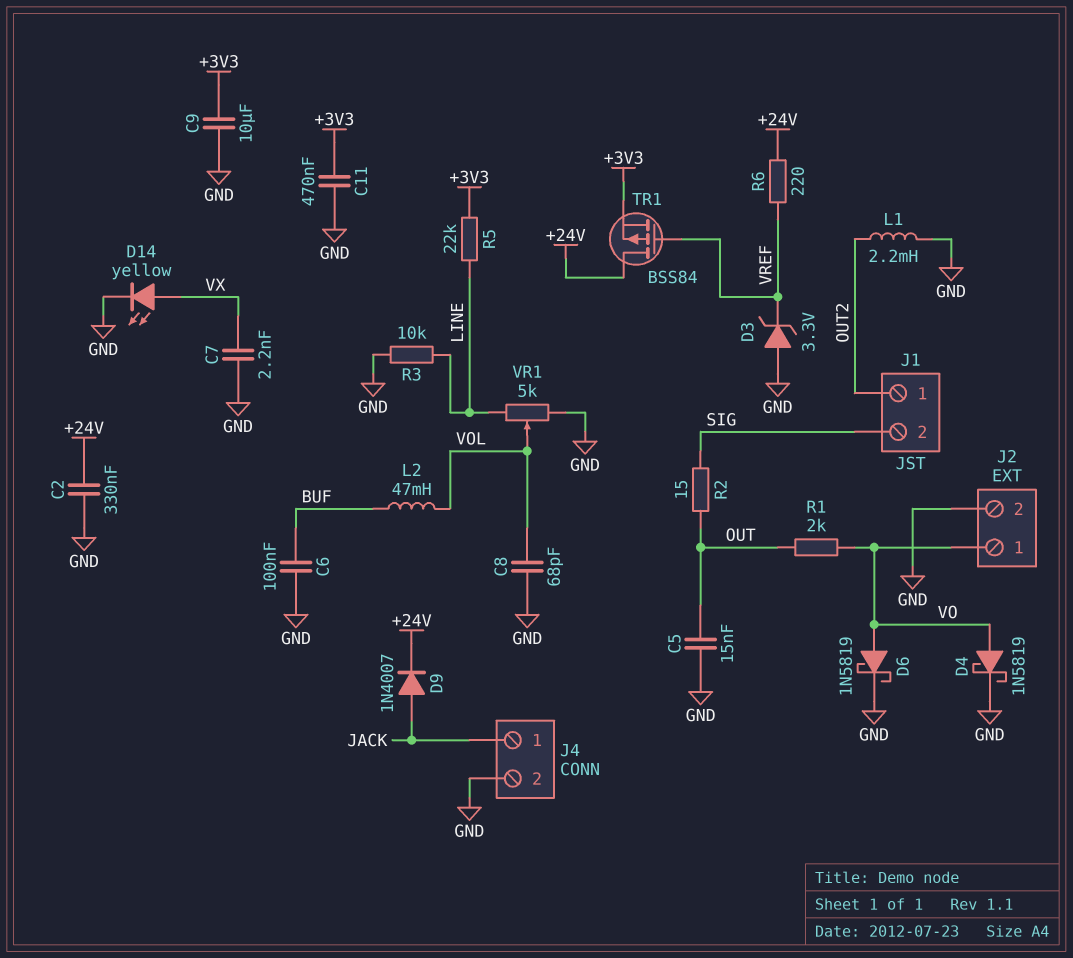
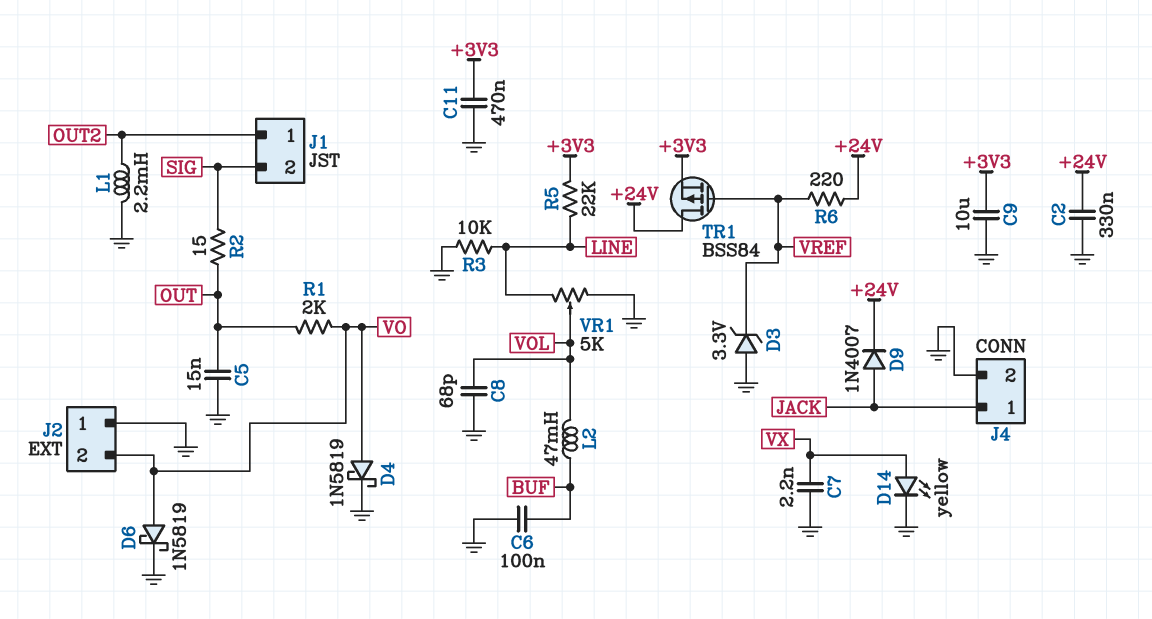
J2 pin 1: VO -> GND
J2 pin 2: GND -> VO

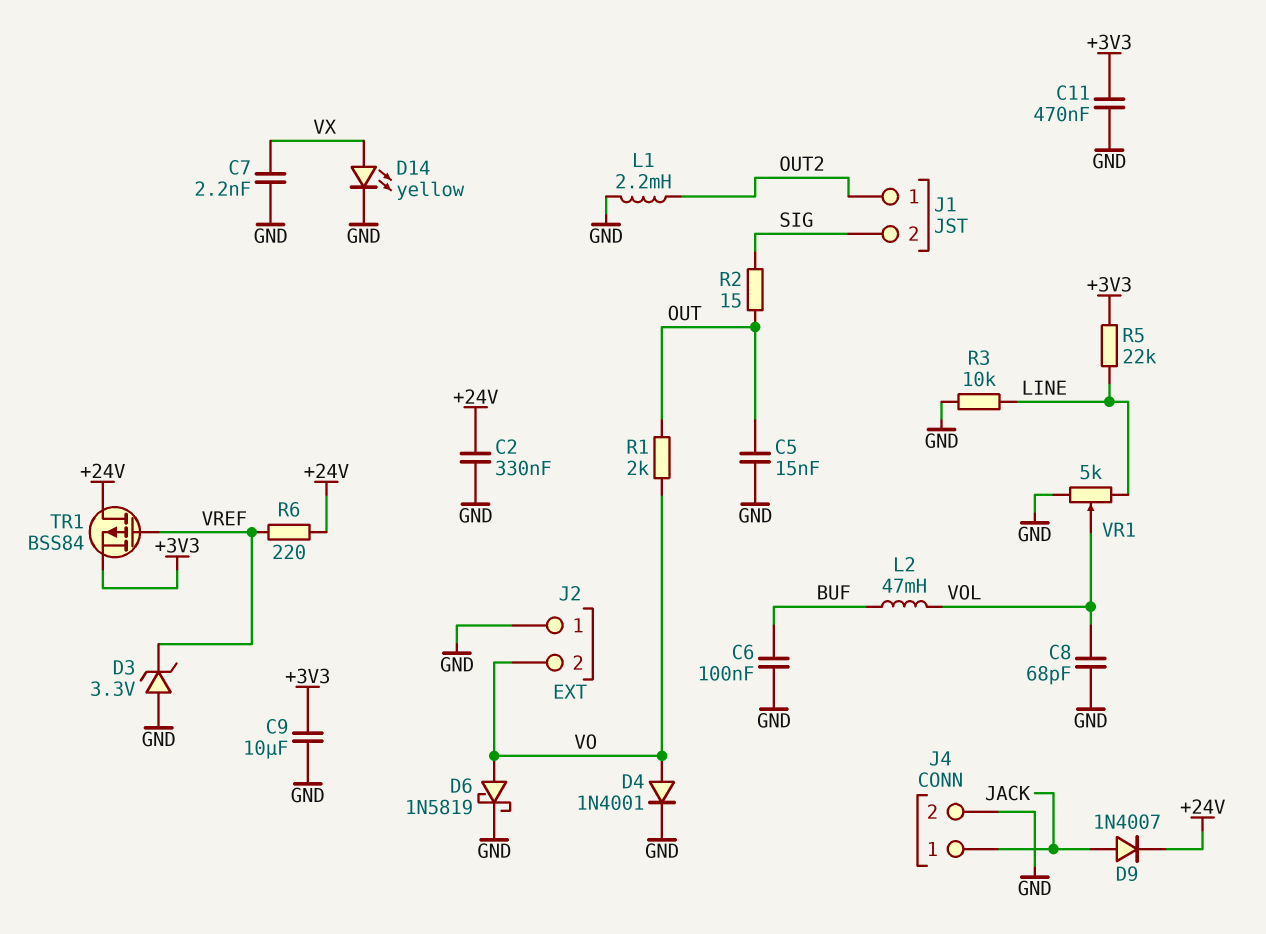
D4: schottky 1N5819 (A VO, K GND) -> diode 1N4001 (A VO, K GND)

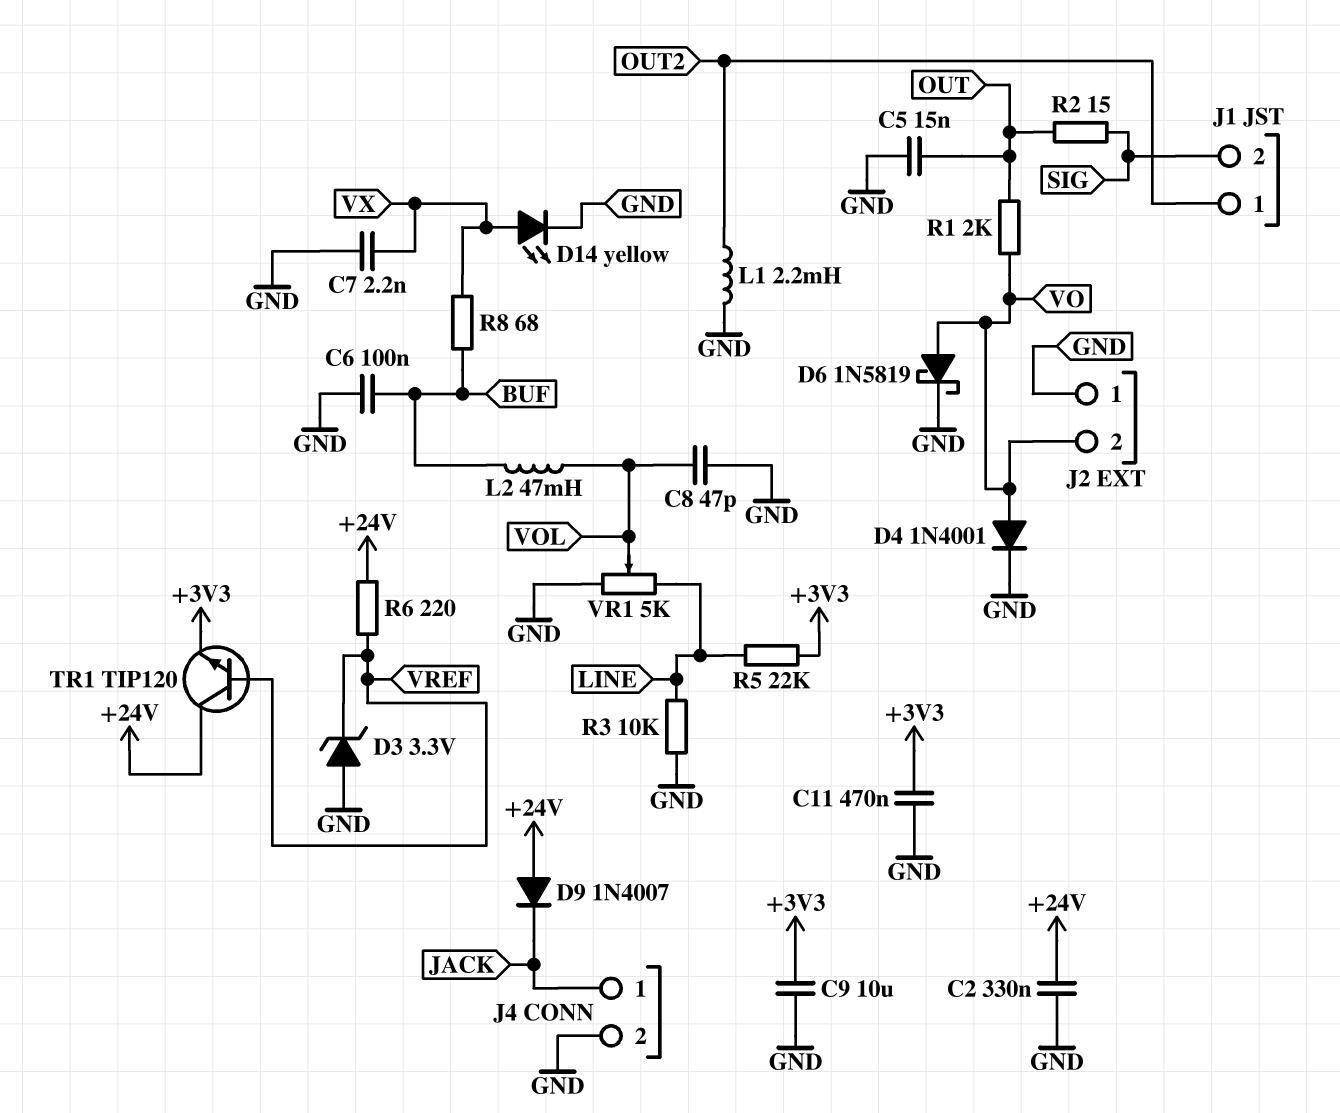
C8: 68pF (GND, VOL) -> 47pF (GND, VOL)
D9: diode 1N4007 (A JACK, K +24V) -> diode 1N4007 (A +24V, K JACK)
R8: none -> 68 (BUF, VX)
TR1: PMOS BSS84 (G VREF, D +24V, S +3V3) -> NPN TIP120 (B VREF, C +24V, E +3V3)

